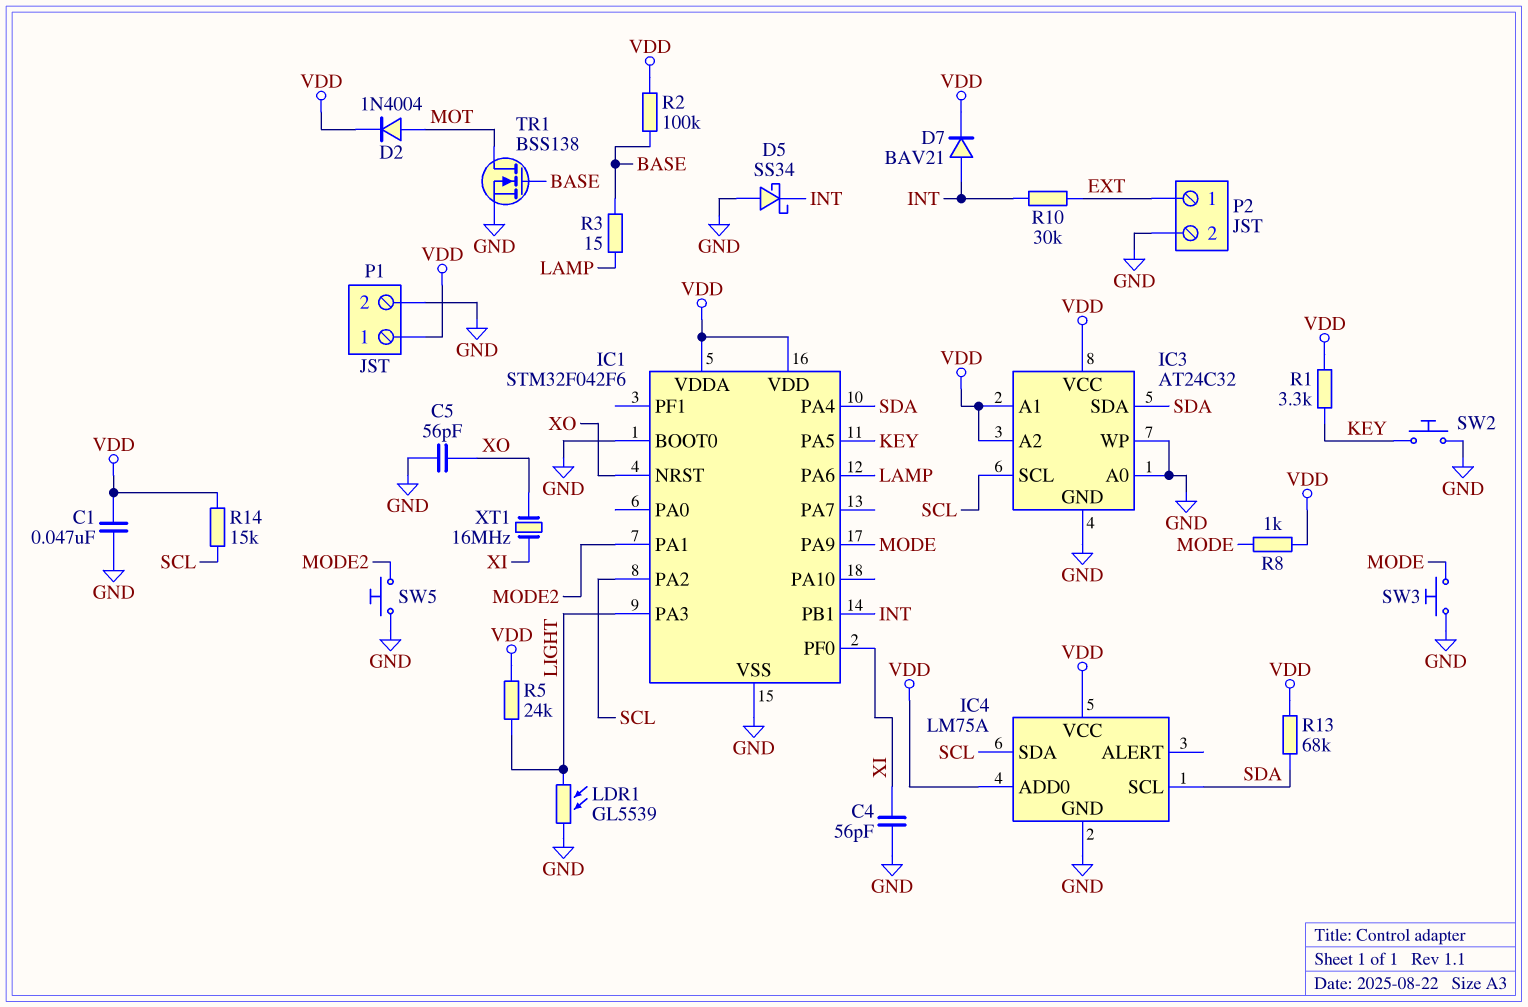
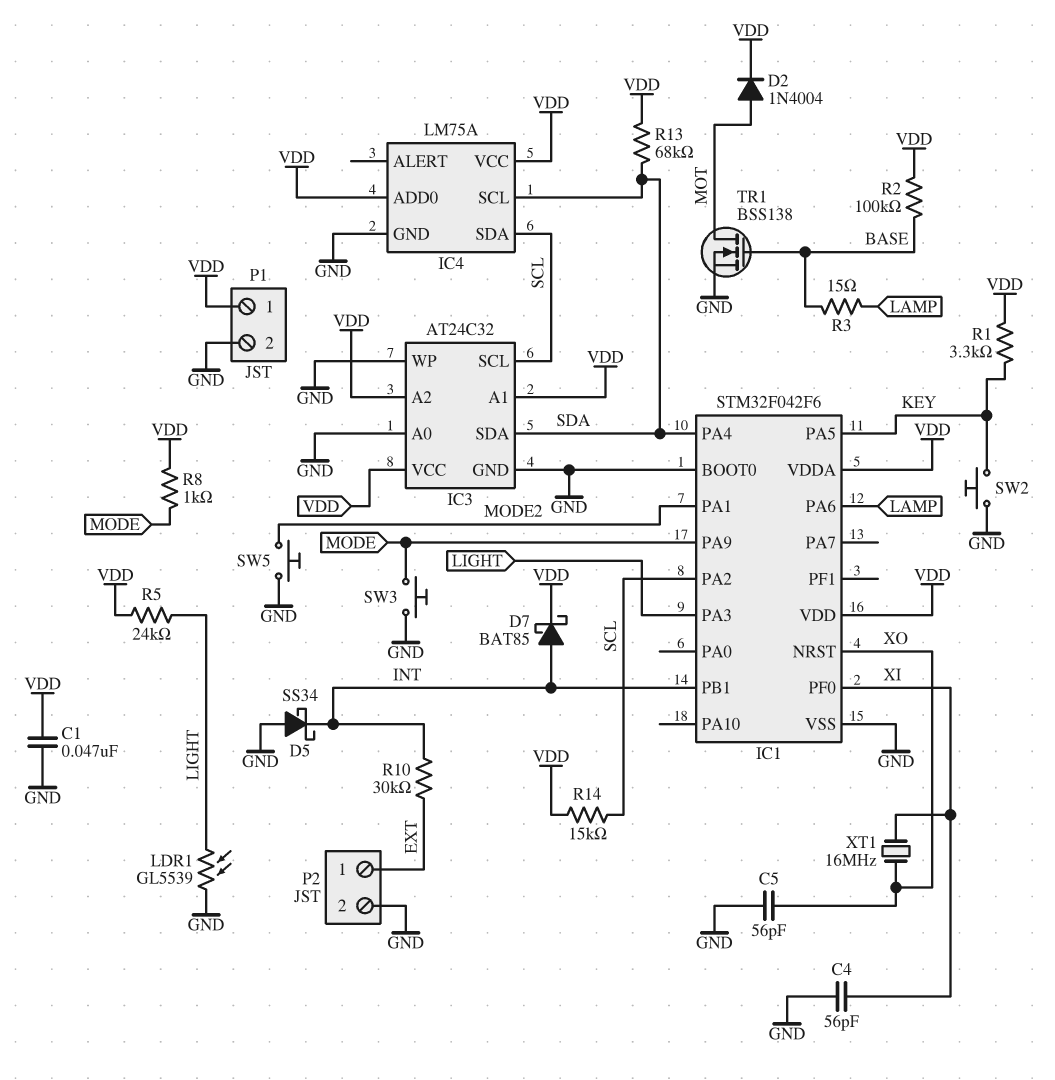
D7: diode BAV21 (A INT, K VDD) -> schottky BAT85 (A INT, K VDD)

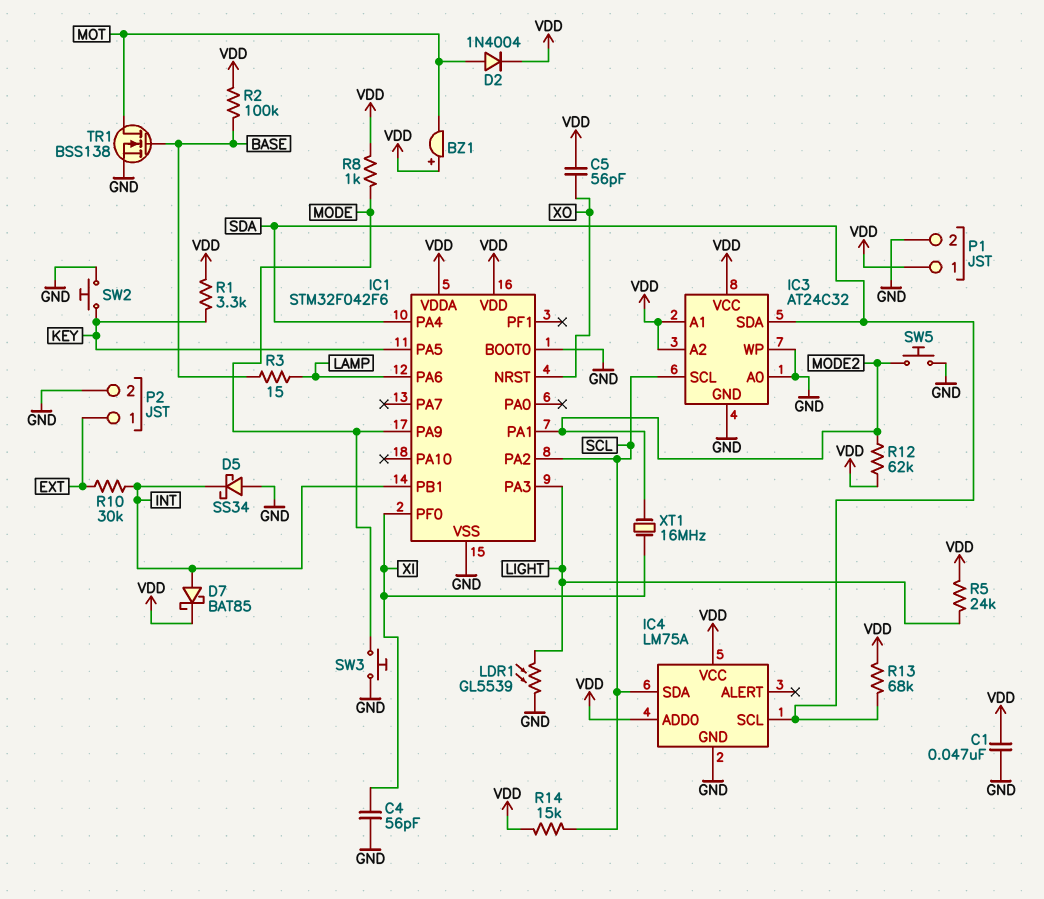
BZ1: none -> buzzer (plus VDD, minus MOT)
C5: 56pF (GND, XO) -> 56pF (VDD, XO)
R12: none -> 62k (MODE2, VDD)
XT1: 16MHz (XI, XO) -> 16MHz (MODE2, XI)

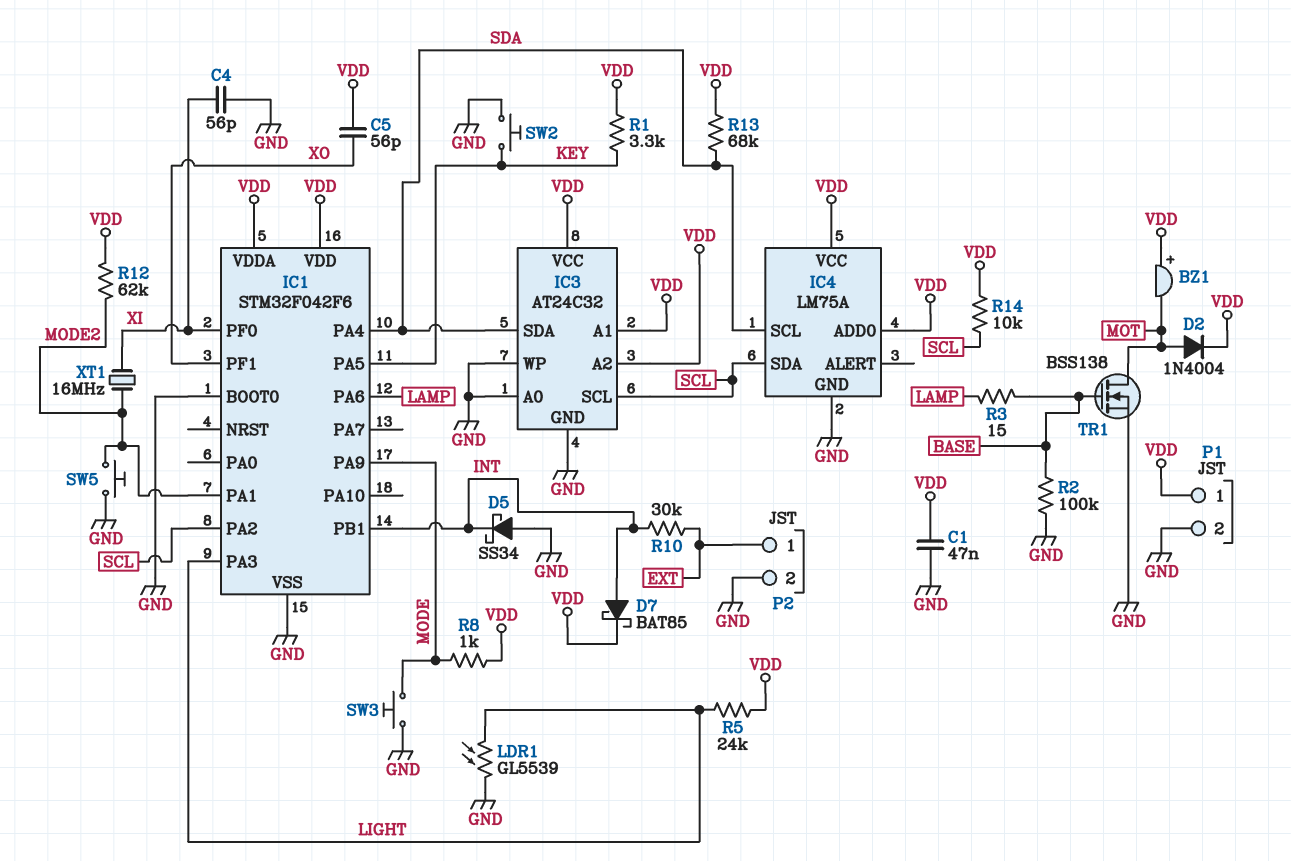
IC1 pin NRST: XO -> none
IC1 pin PF1: none -> XO
R2: 100k (BASE, VDD) -> 100k (BASE, GND)
R14: 15k (SCL, VDD) -> 10k (SCL, VDD)

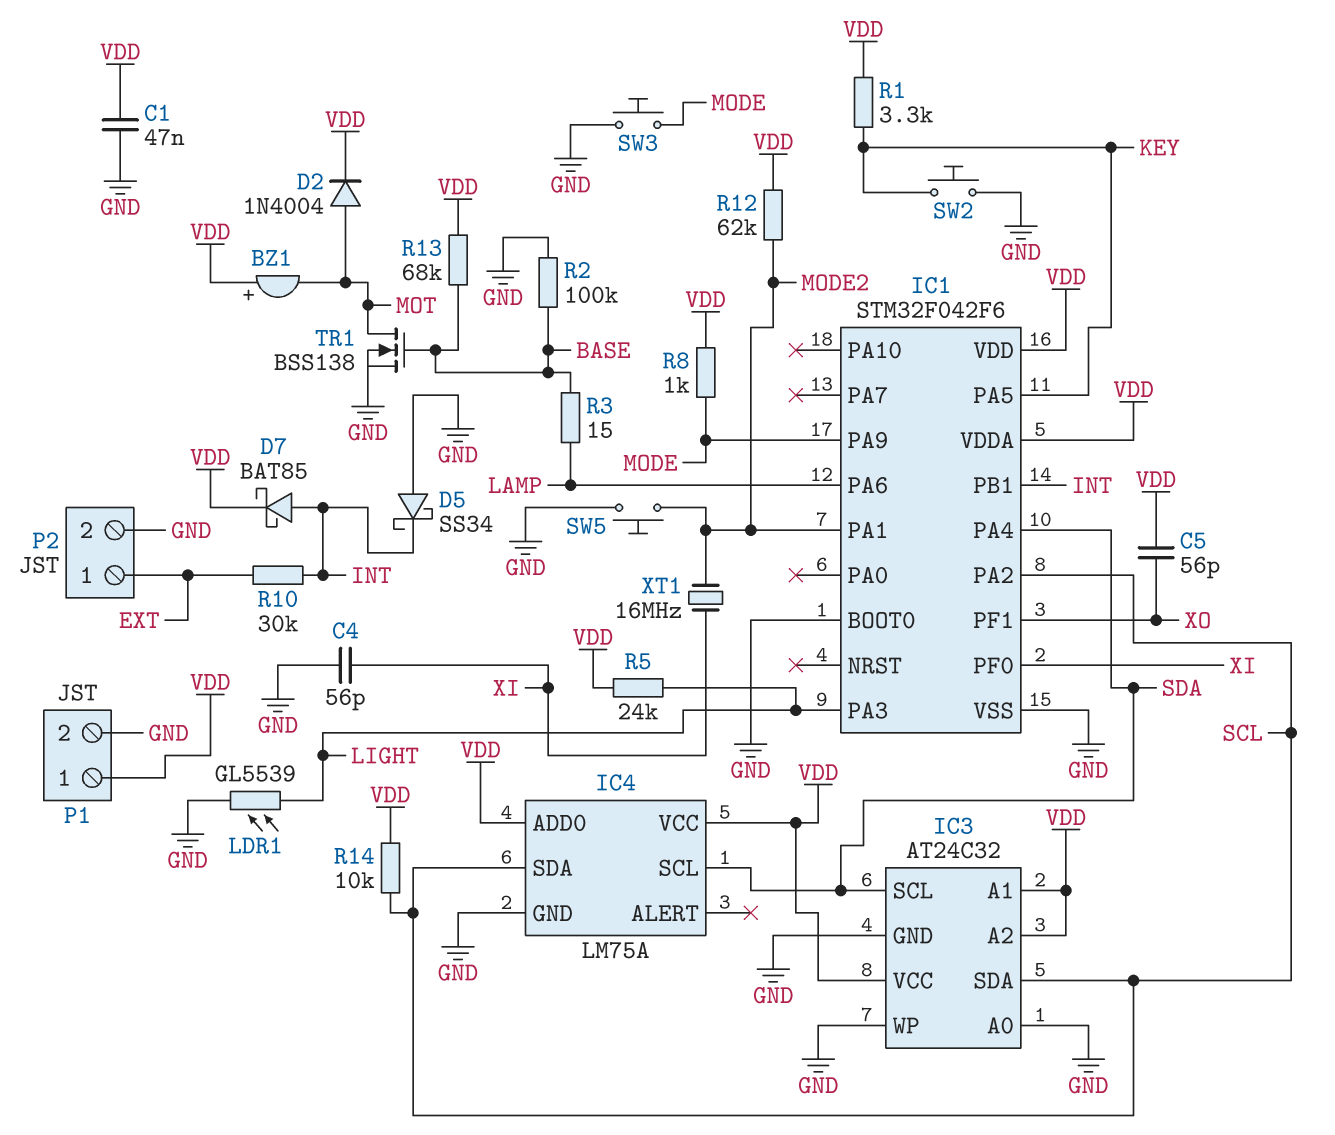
IC3 pin SCL: SCL -> SDA
IC3 pin SDA: SDA -> SCL
R13: 68k (SDA, VDD) -> 68k (BASE, VDD)

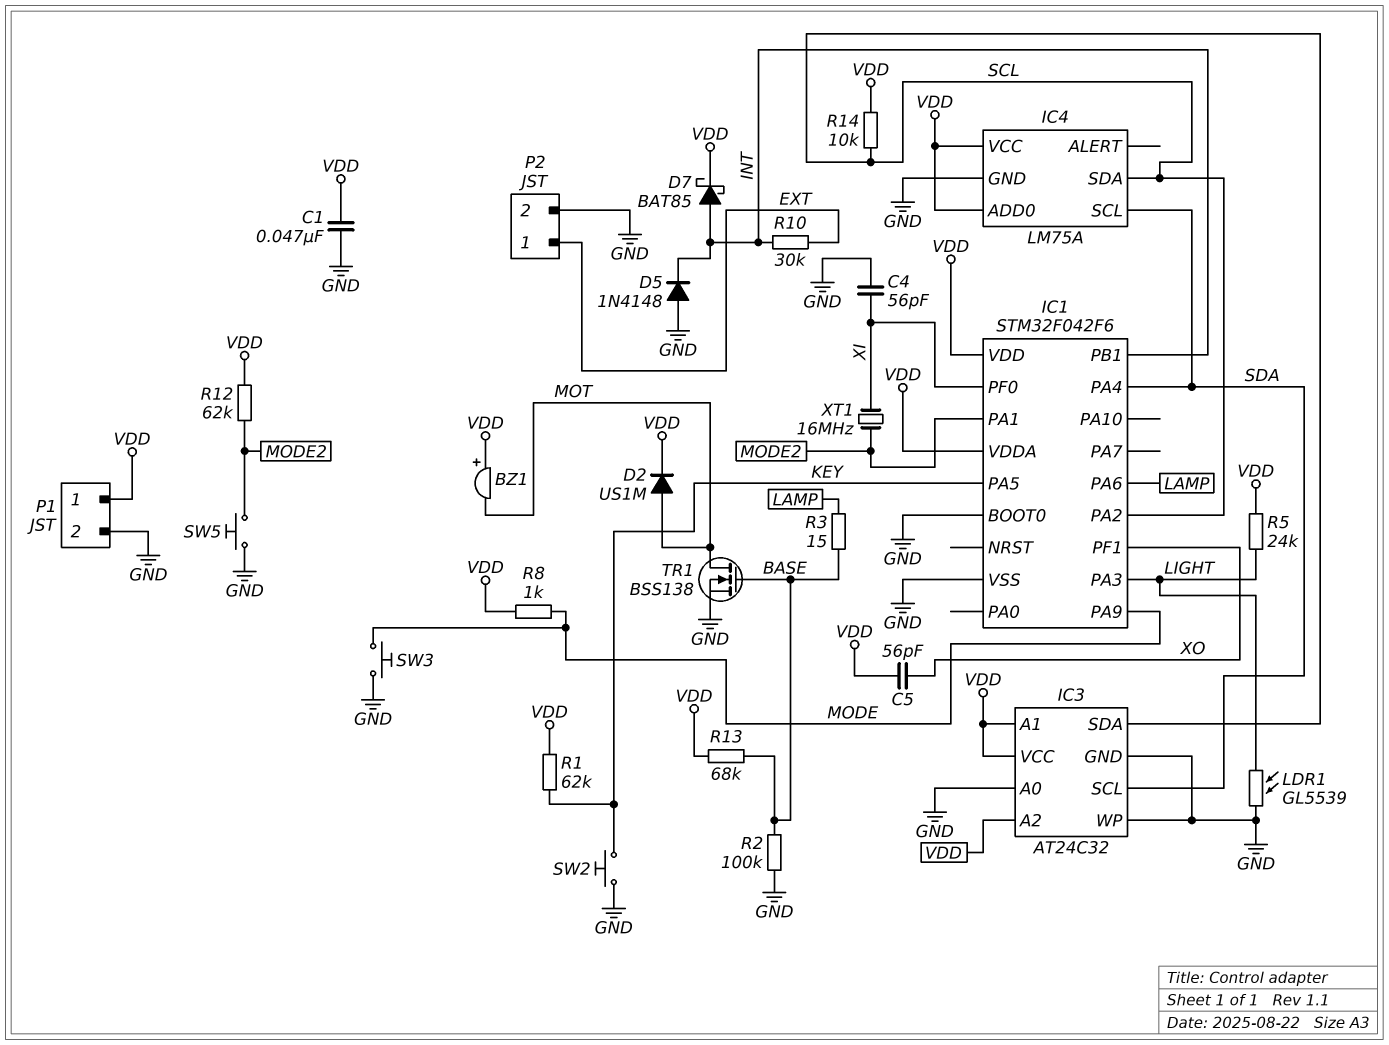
D2: diode 1N4004 (A MOT, K VDD) -> diode US1M (A MOT, K VDD)
D5: schottky SS34 (A GND, K INT) -> diode 1N4148 (A GND, K INT)
R1: 3.3k (KEY, VDD) -> 62k (KEY, VDD)

